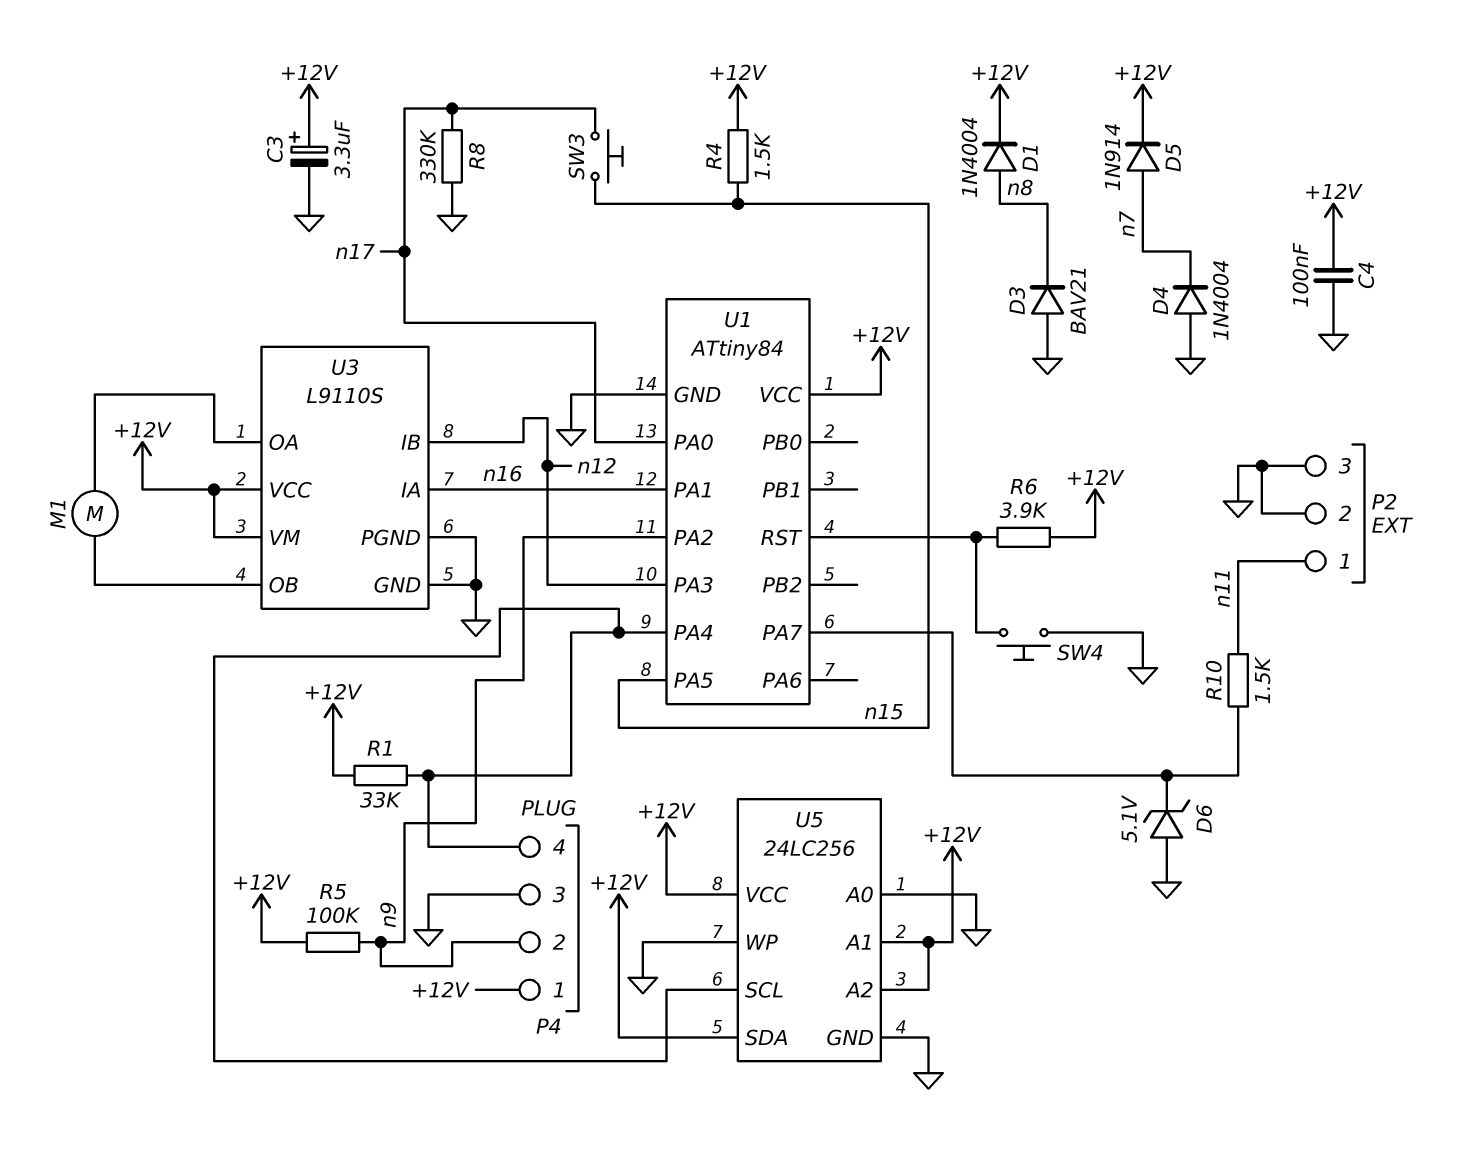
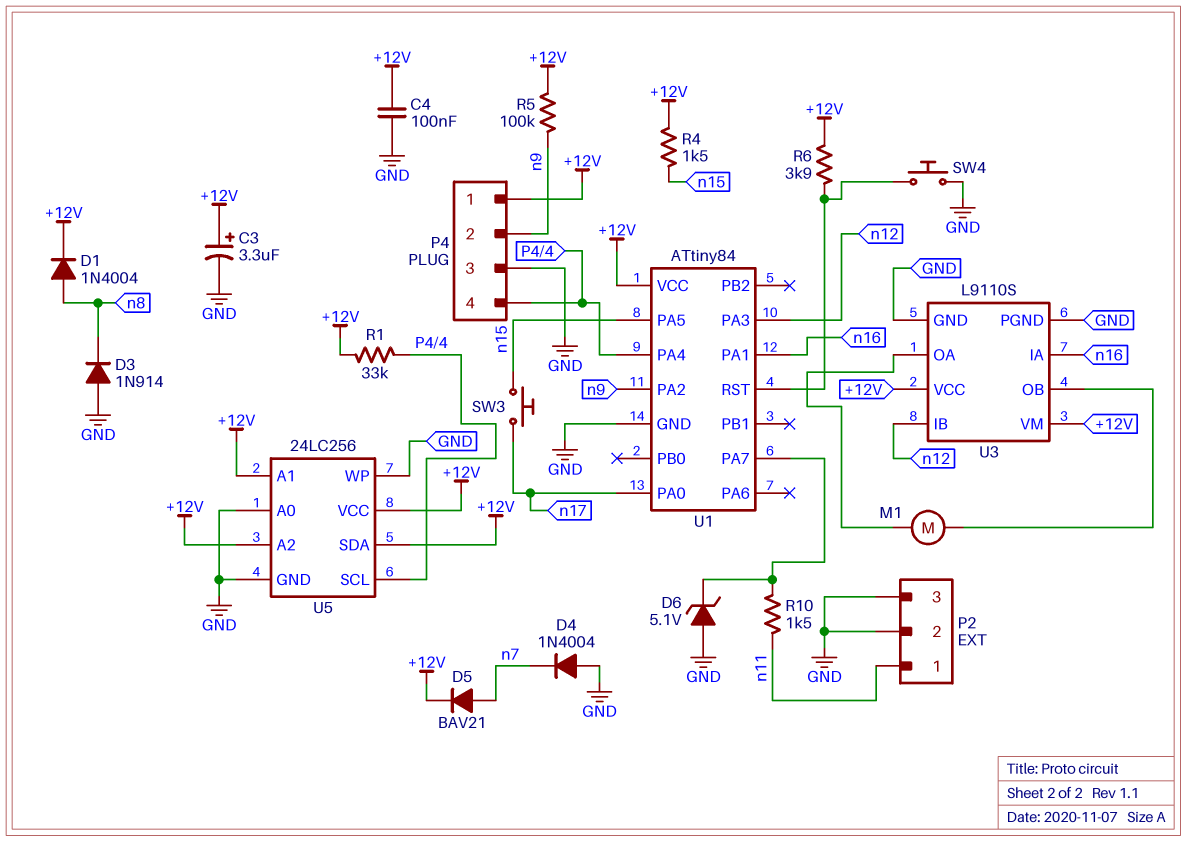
D3: diode BAV21 (A GND, K n8) -> diode 1N914 (A GND, K n8)
D5: diode 1N914 (A n7, K +12V) -> diode BAV21 (A n7, K +12V)
R8: 330k (GND, n17) -> none

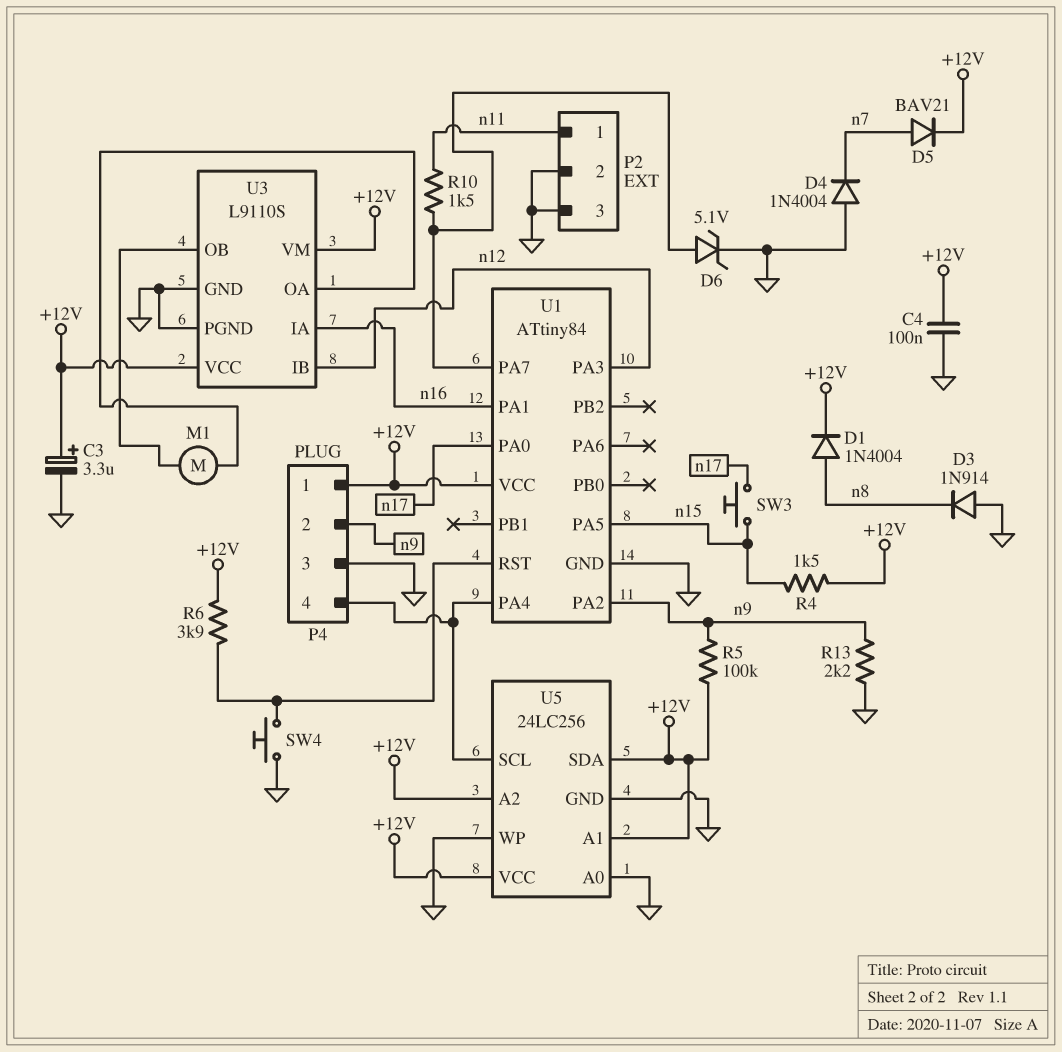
D6: zener 5.1V (A GND, K U1/PA7) -> zener 5.1V (A U1/PA7, K GND)
R1: 33k (+12V, P4/4) -> none
R13: none -> 2.2k (GND, n9)

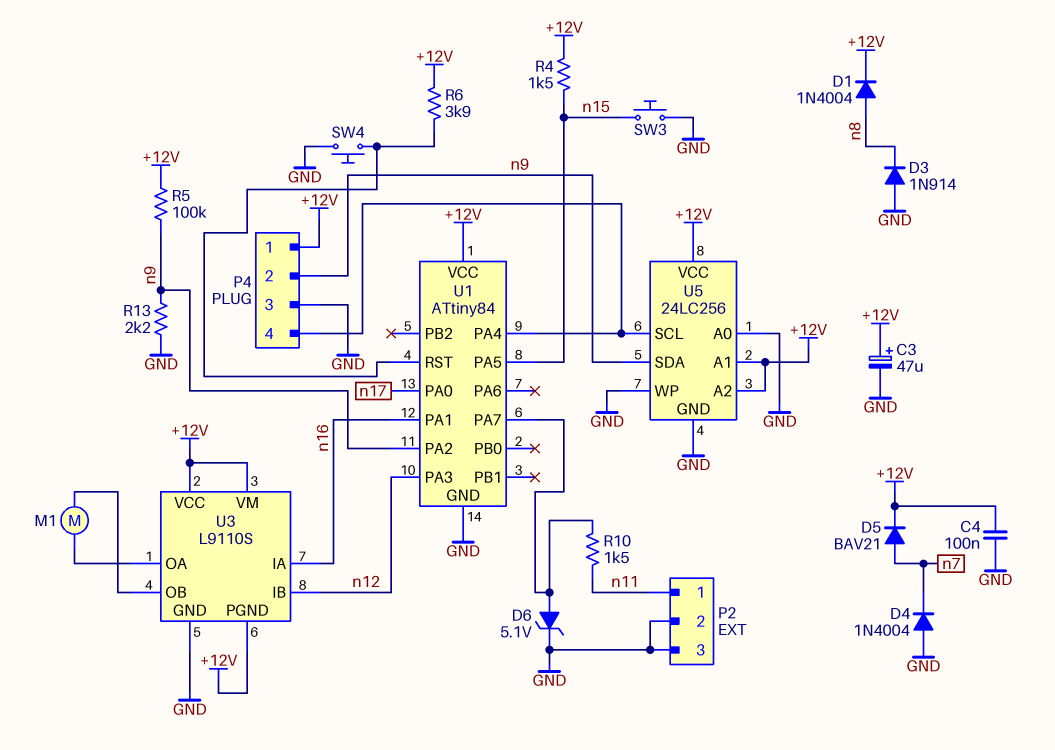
C3: 3.3uF (plus +12V, minus GND) -> 47uF (plus +12V, minus GND)
SW3: button (n15, n17) -> button (GND, n15)
U3 pin PGND: GND -> +12V
U5 pin SDA: +12V -> n9

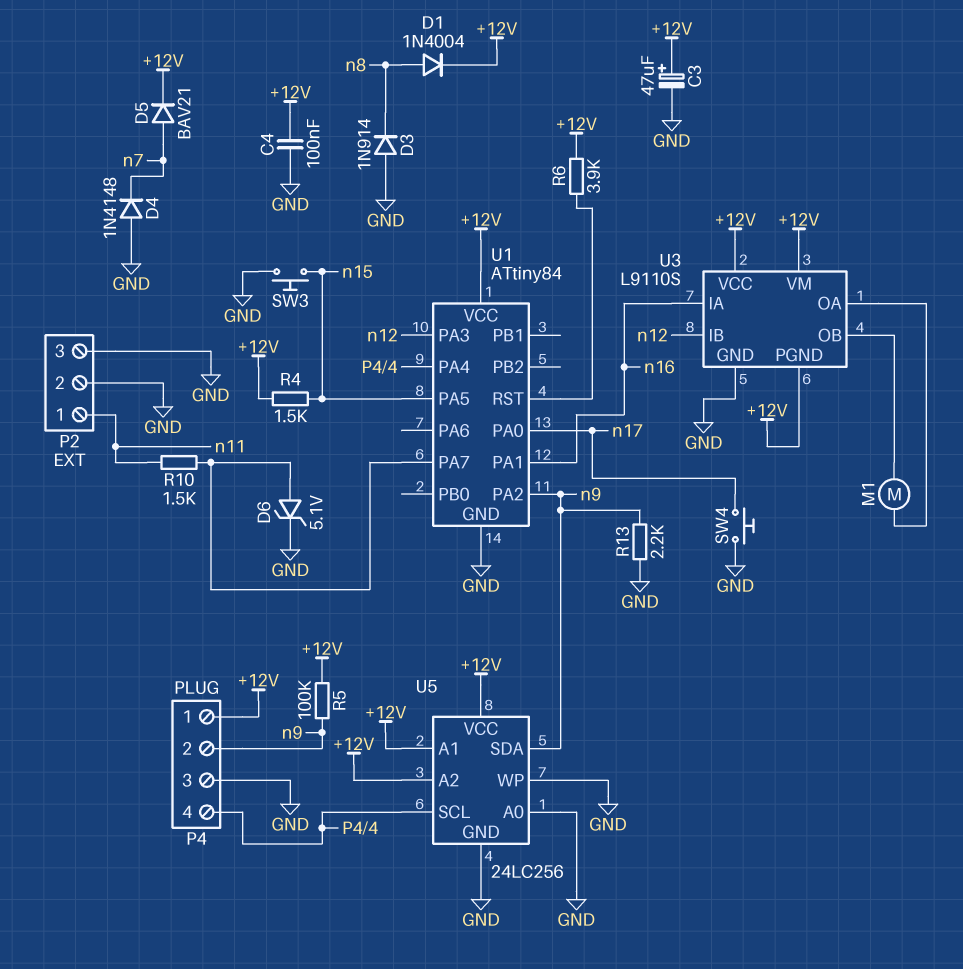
D4: diode 1N4004 (A GND, K n7) -> diode 1N4148 (A GND, K n7)
SW4: button (GND, U1/RST) -> button (GND, n17)

